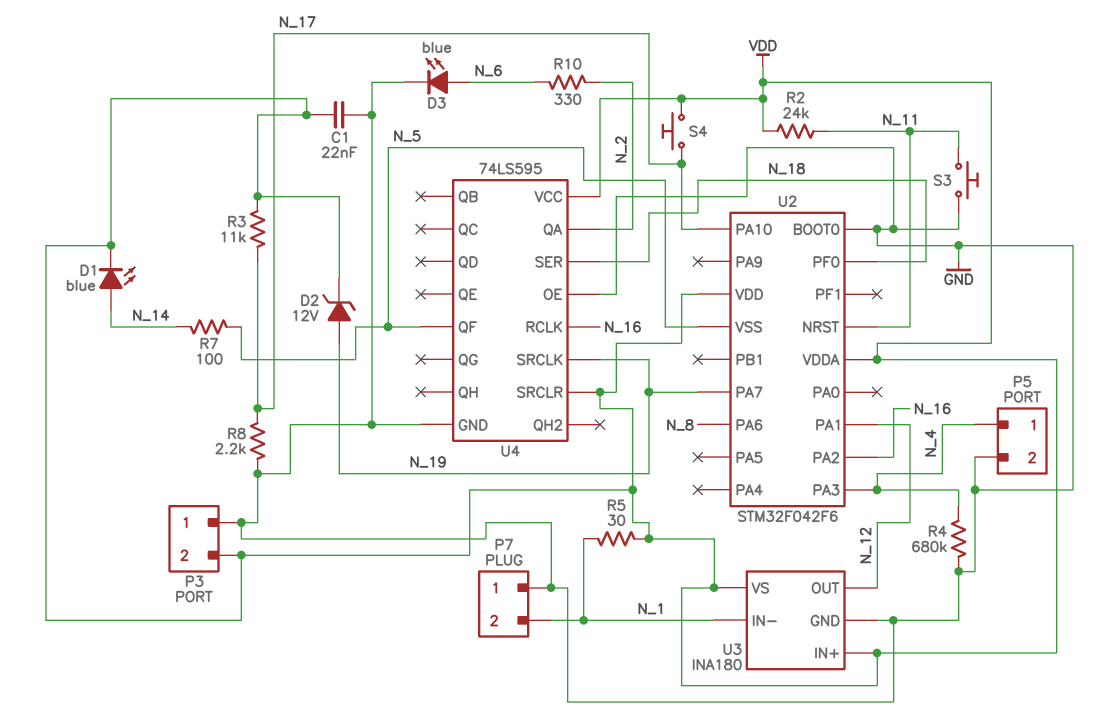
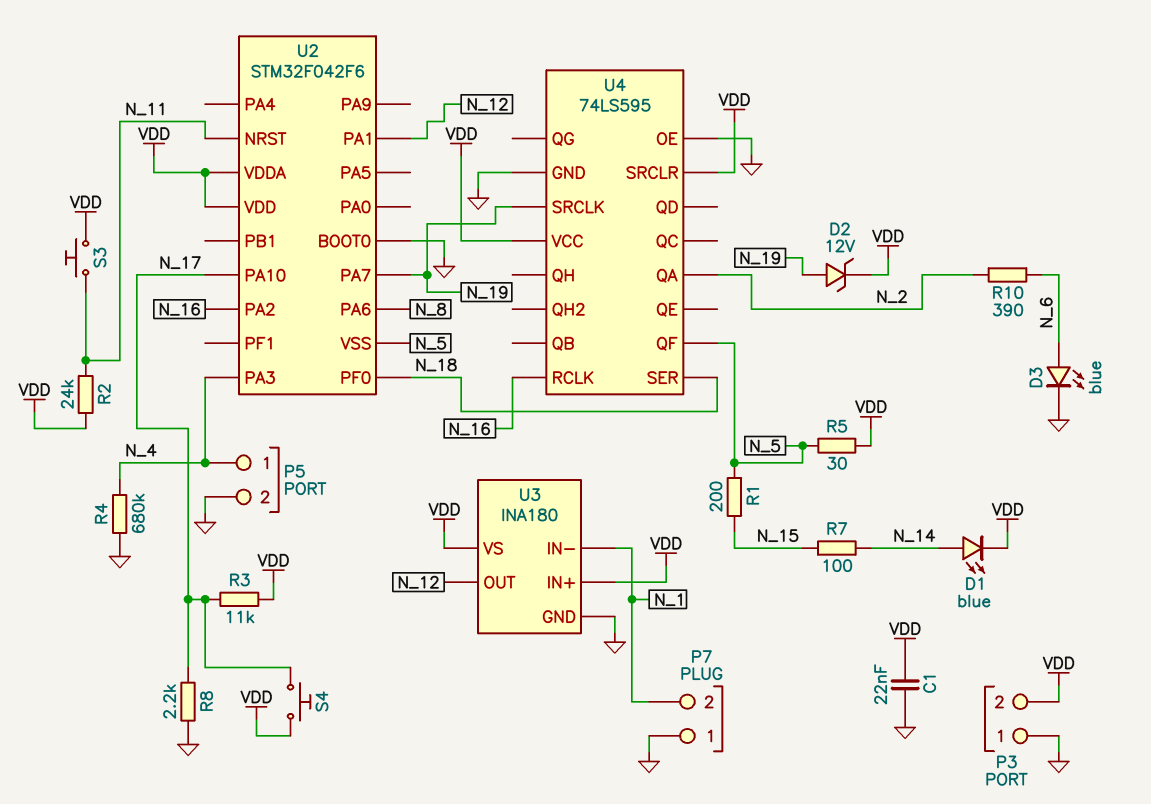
R1: none -> 200 (N_5, N_15)
R5: 30 (N_1, VDD) -> 30 (N_5, VDD)
R7: 100 (N_5, N_14) -> 100 (N_14, N_15)
R10: 330 (N_2, N_6) -> 390 (N_2, N_6)
S3: button (GND, N_11) -> button (N_11, VDD)

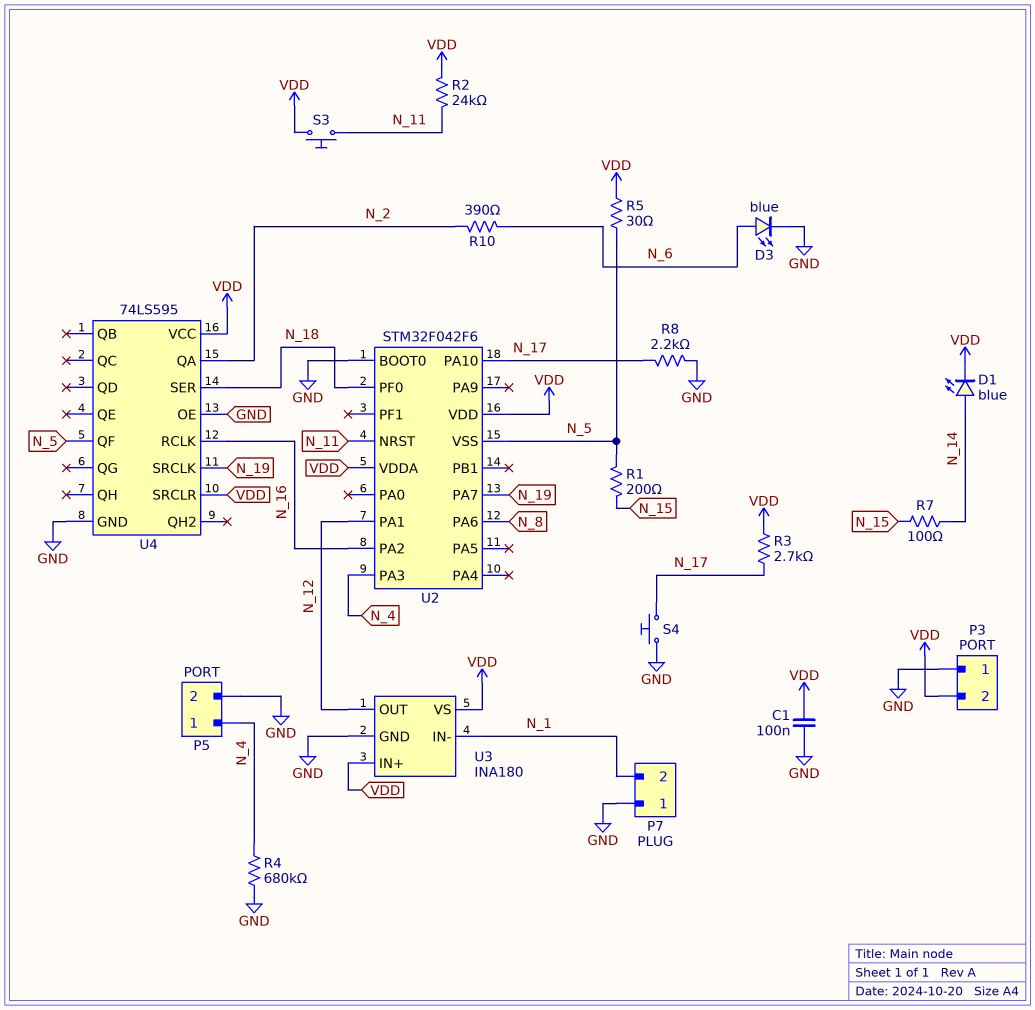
C1: 22nF (GND, VDD) -> 100nF (GND, VDD)
D2: zener 12V (A N_19, K VDD) -> none
R3: 11k (N_17, VDD) -> 2.7k (N_17, VDD)
S4: button (N_17, VDD) -> button (GND, N_17)

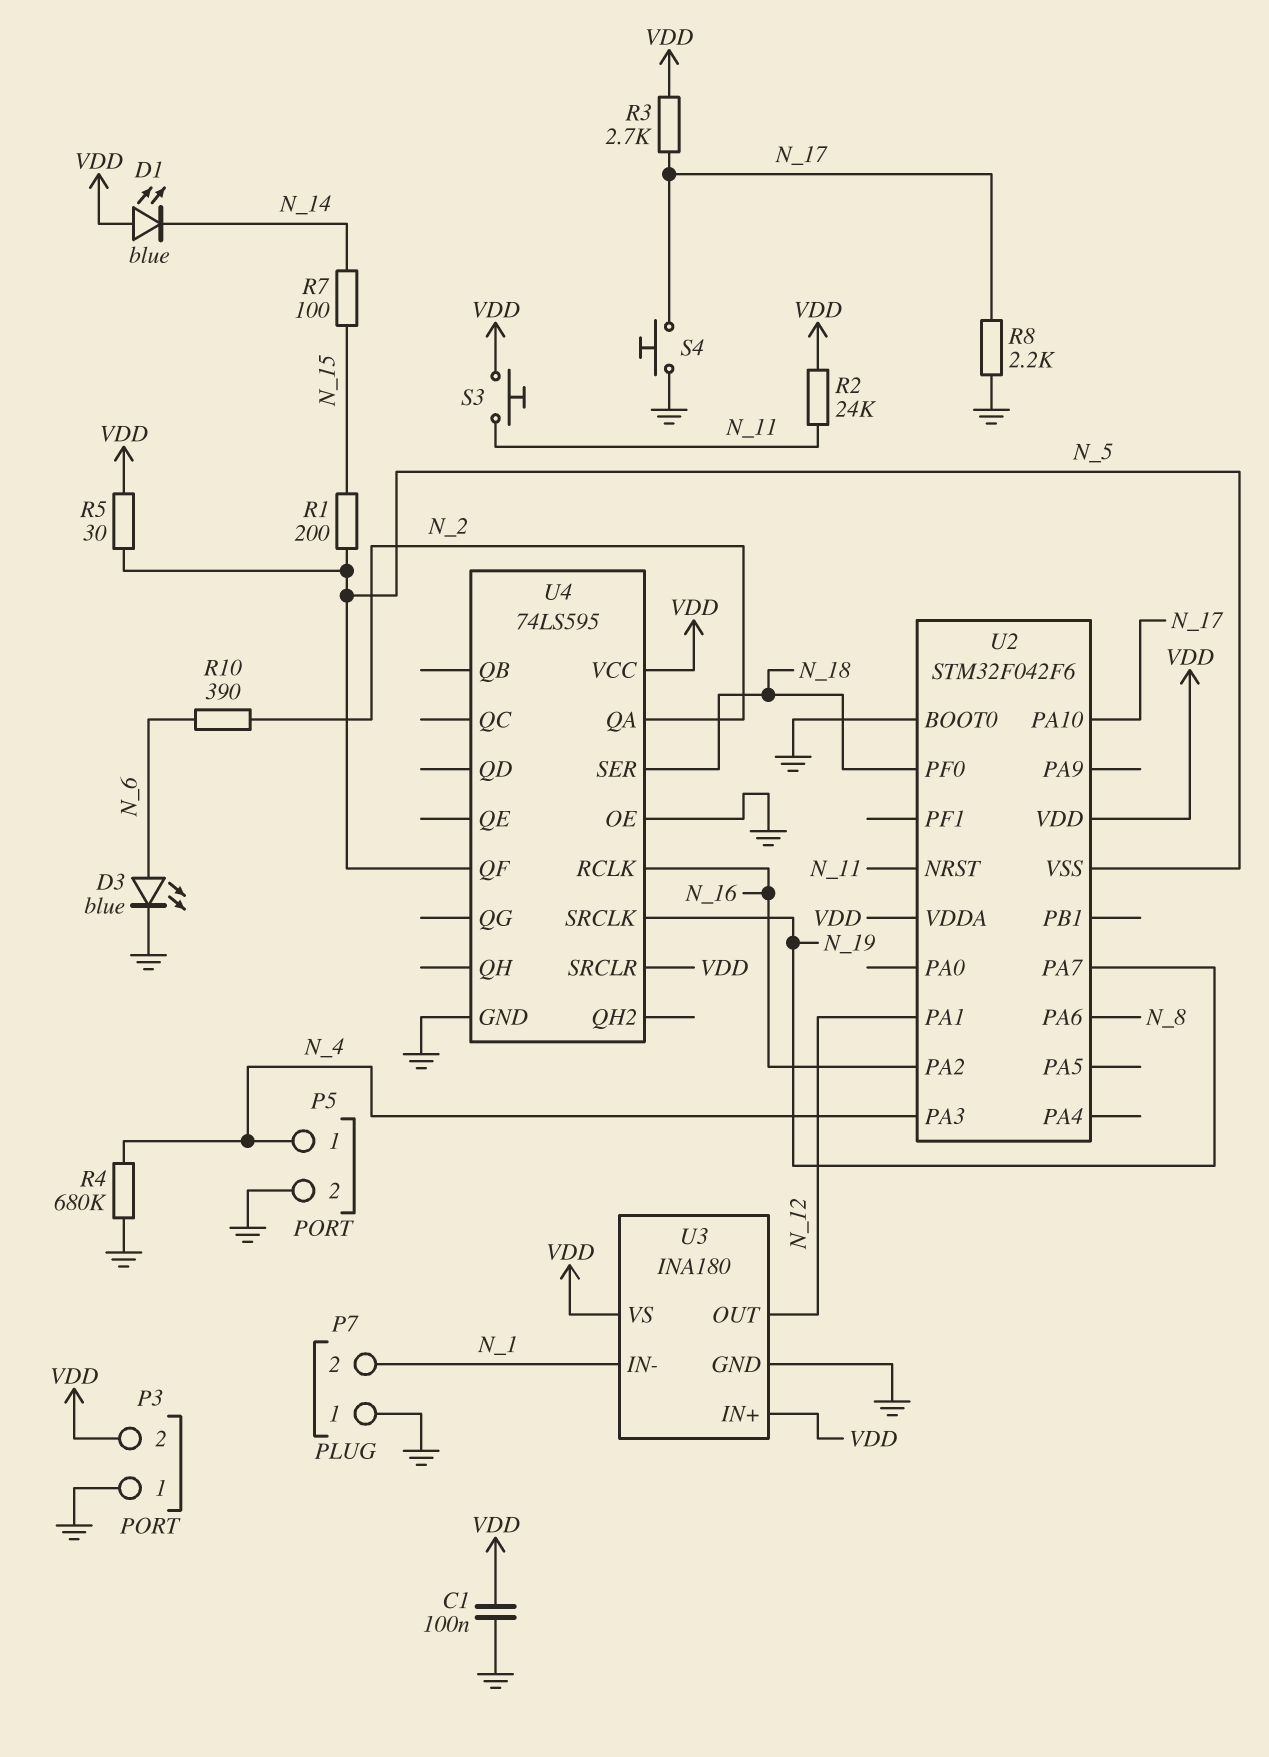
D1: LED blue (A N_14, K VDD) -> LED blue (A VDD, K N_14)

